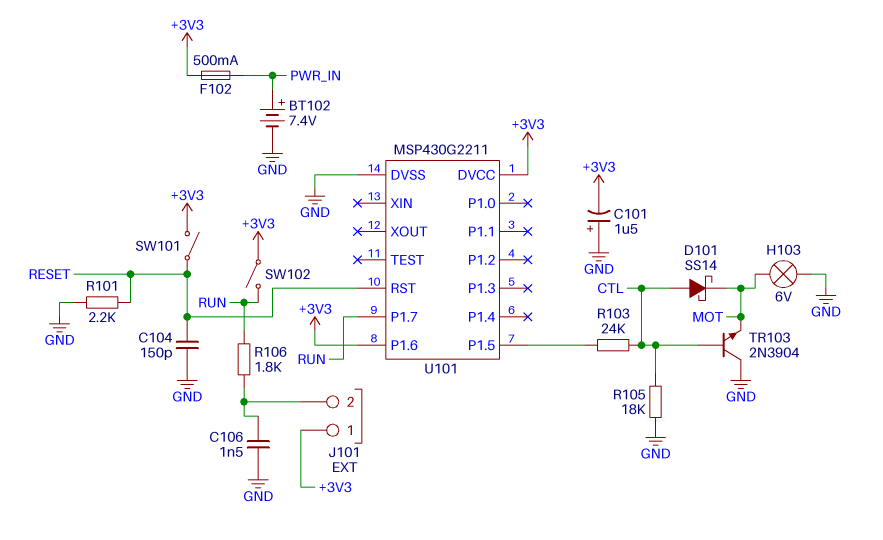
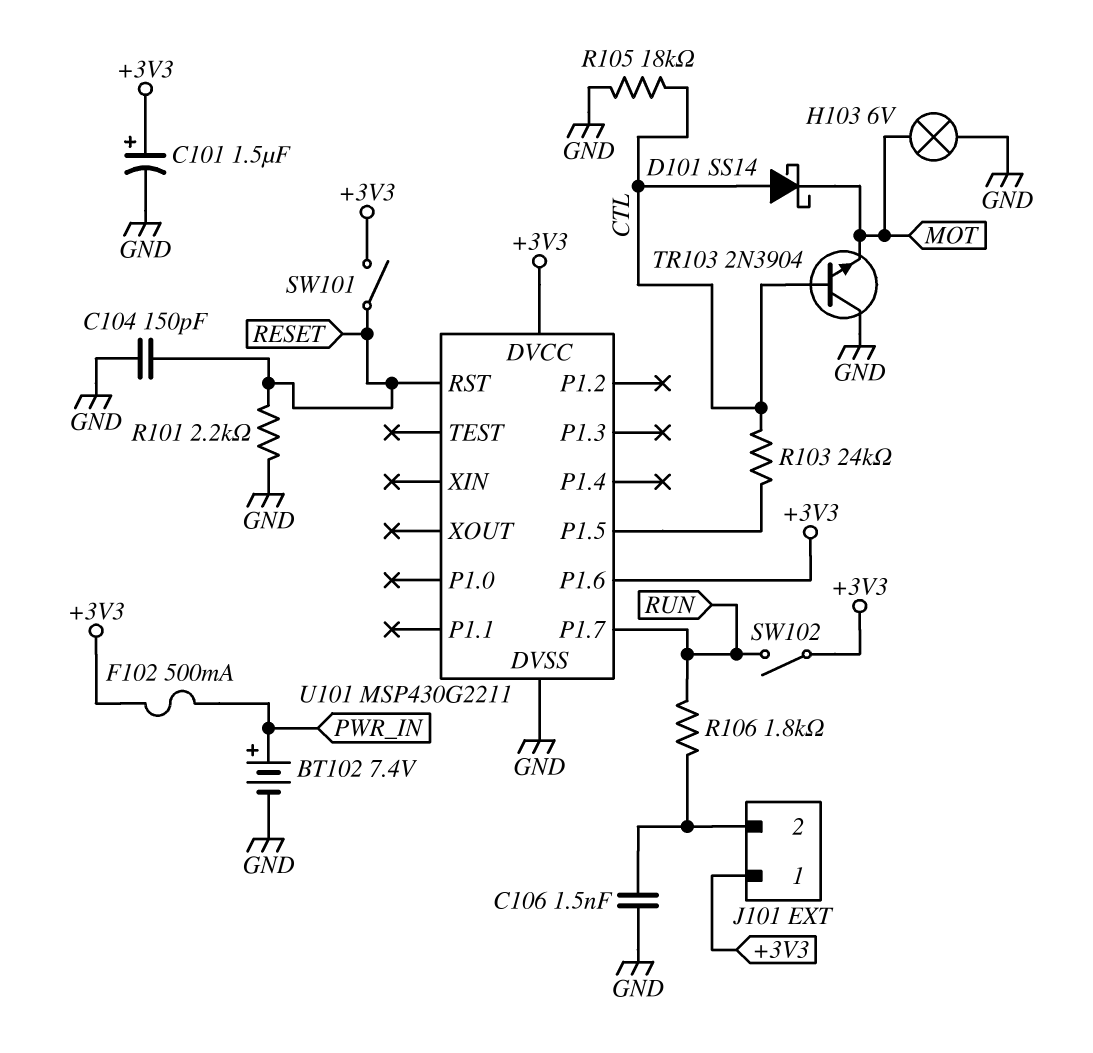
C101: 1.5uF (plus GND, minus +3V3) -> 1.5uF (plus +3V3, minus GND)

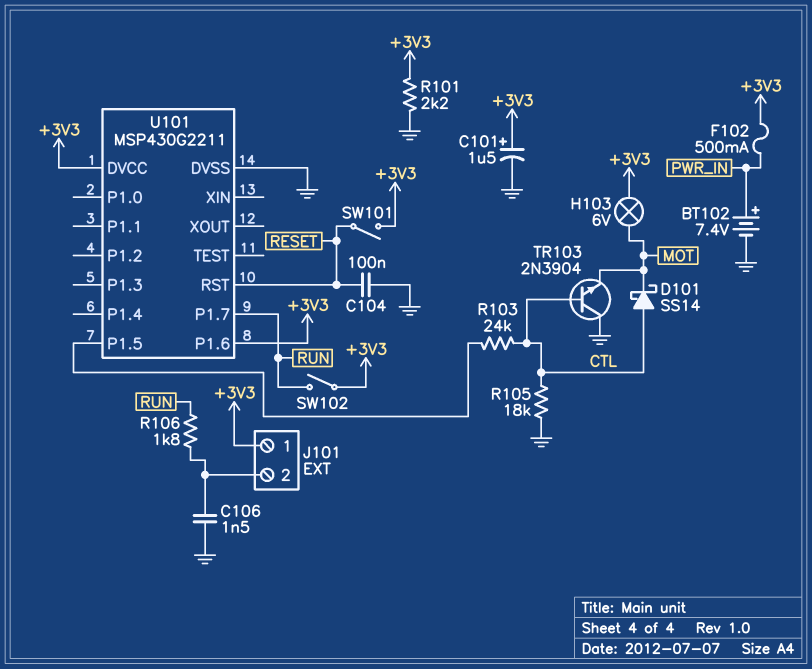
C104: 150pF (GND, RESET) -> 100nF (GND, RESET)
H103: lamp 6V (GND, MOT) -> lamp 6V (+3V3, MOT)
R101: 2.2k (GND, RESET) -> 2.2k (+3V3, GND)

